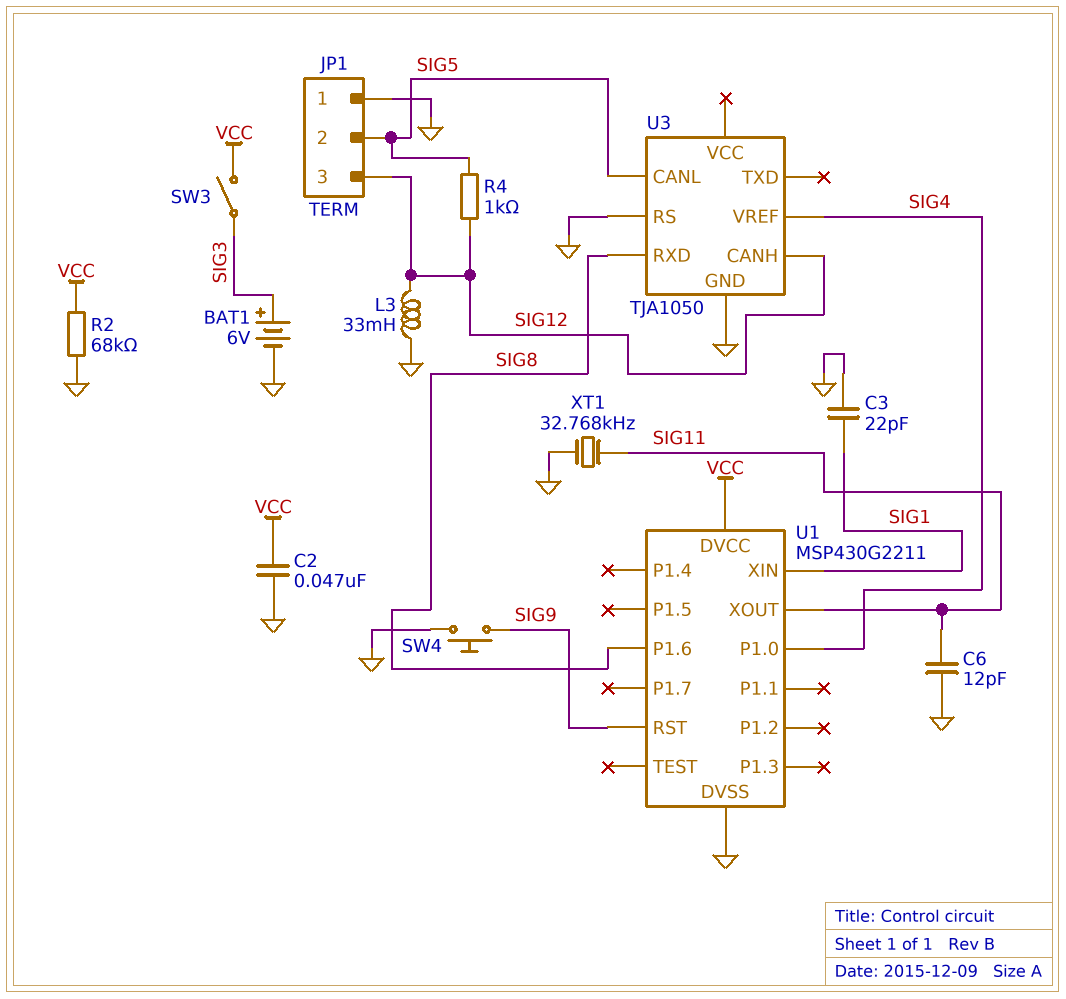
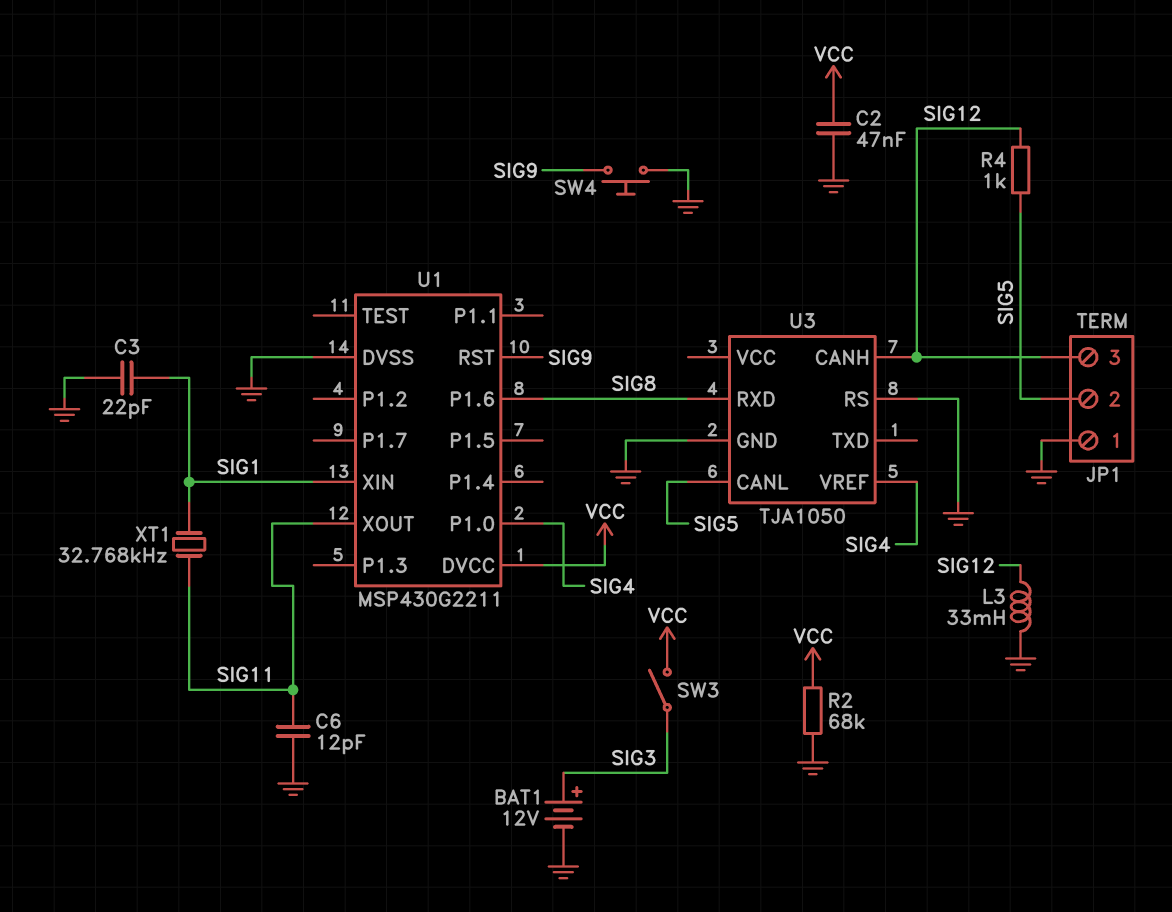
BAT1: 6V (plus SIG3, minus GND) -> 12V (plus SIG3, minus GND)
XT1: 32.768kHz (GND, SIG11) -> 32.768kHz (SIG1, SIG11)

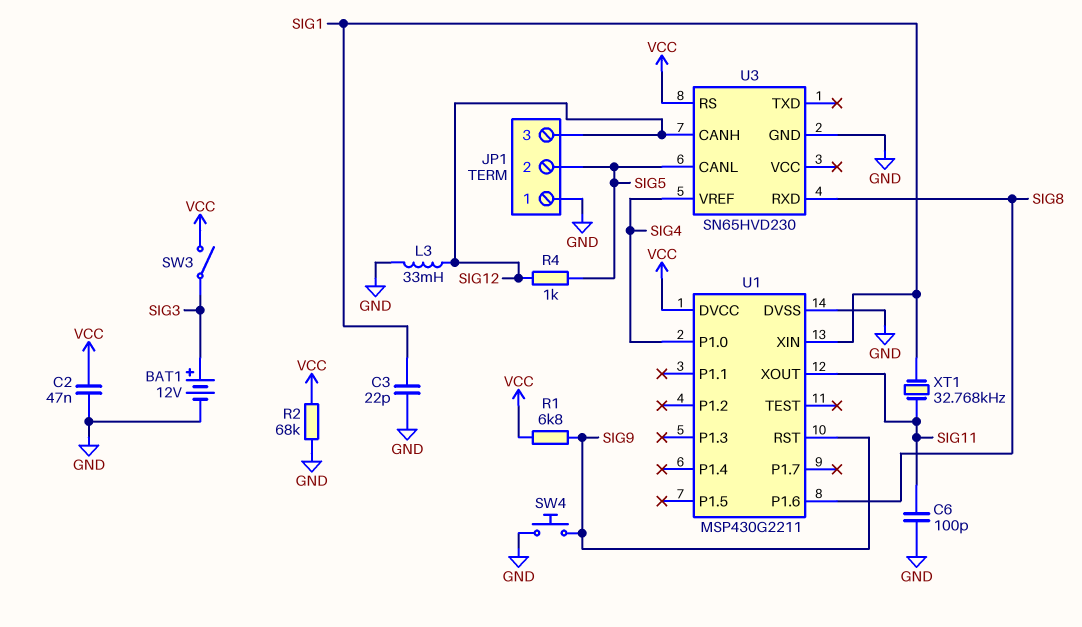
C6: 12pF (GND, SIG11) -> 100pF (GND, SIG11)
R1: none -> 6.8k (SIG9, VCC)
U3: TJA1050 -> SN65HVD230
U3 pin RS: GND -> VCC

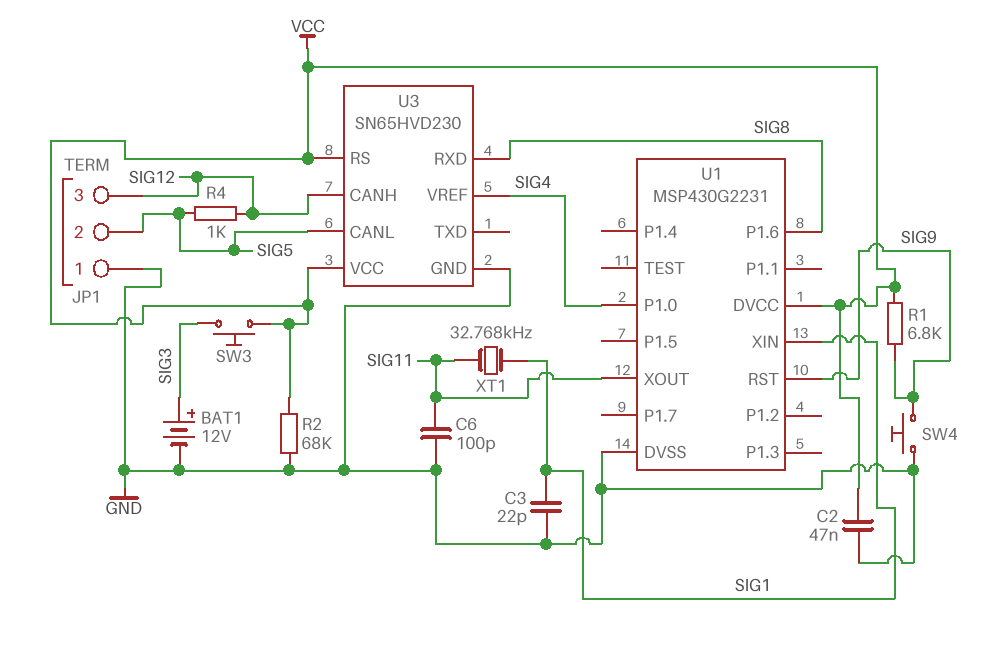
L3: 33mH (GND, SIG12) -> none
SW3: switch (SIG3, VCC) -> button (SIG3, VCC)
U1: MSP430G2211 -> MSP430G2231
U3 pin VCC: none -> VCC

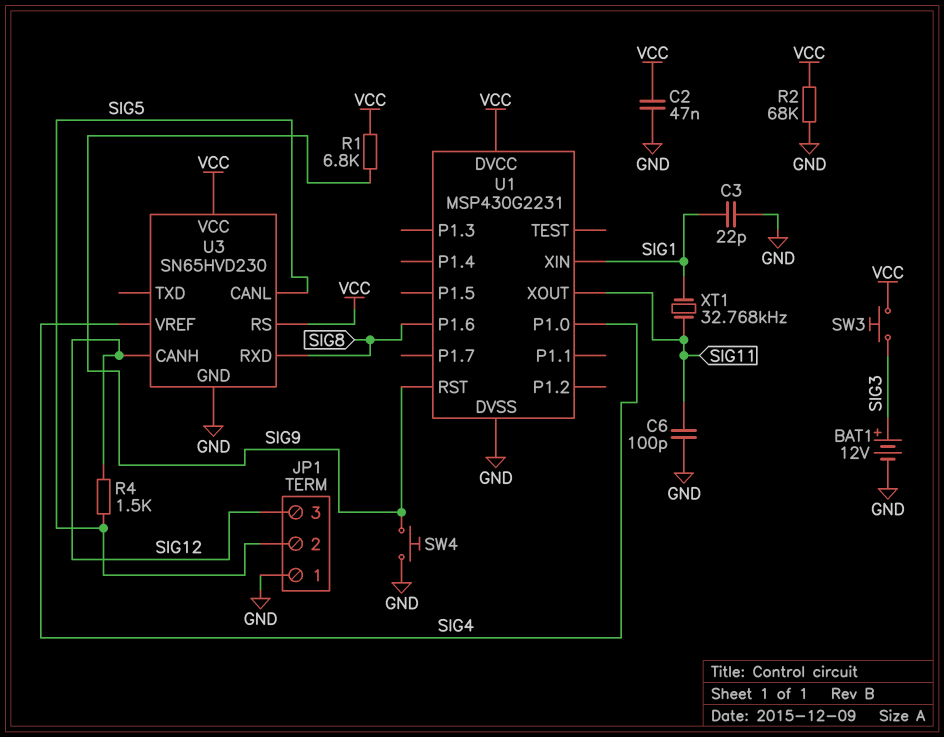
R4: 1k (SIG5, SIG12) -> 1.5k (SIG5, SIG12)

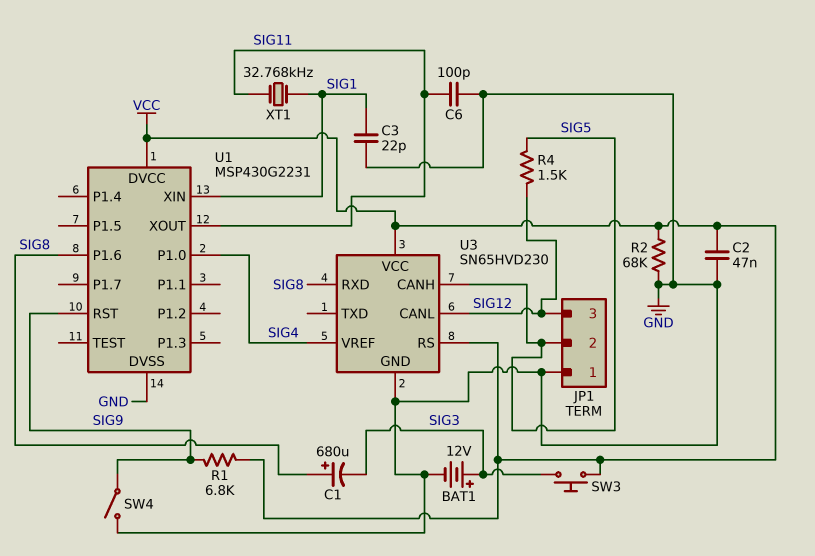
C1: none -> 680uF (plus SIG8, minus SIG3)
SW4: button (GND, SIG9) -> switch (GND, SIG9)
U3 pin CANH: SIG12 -> SIG5
U3 pin CANL: SIG5 -> SIG12

